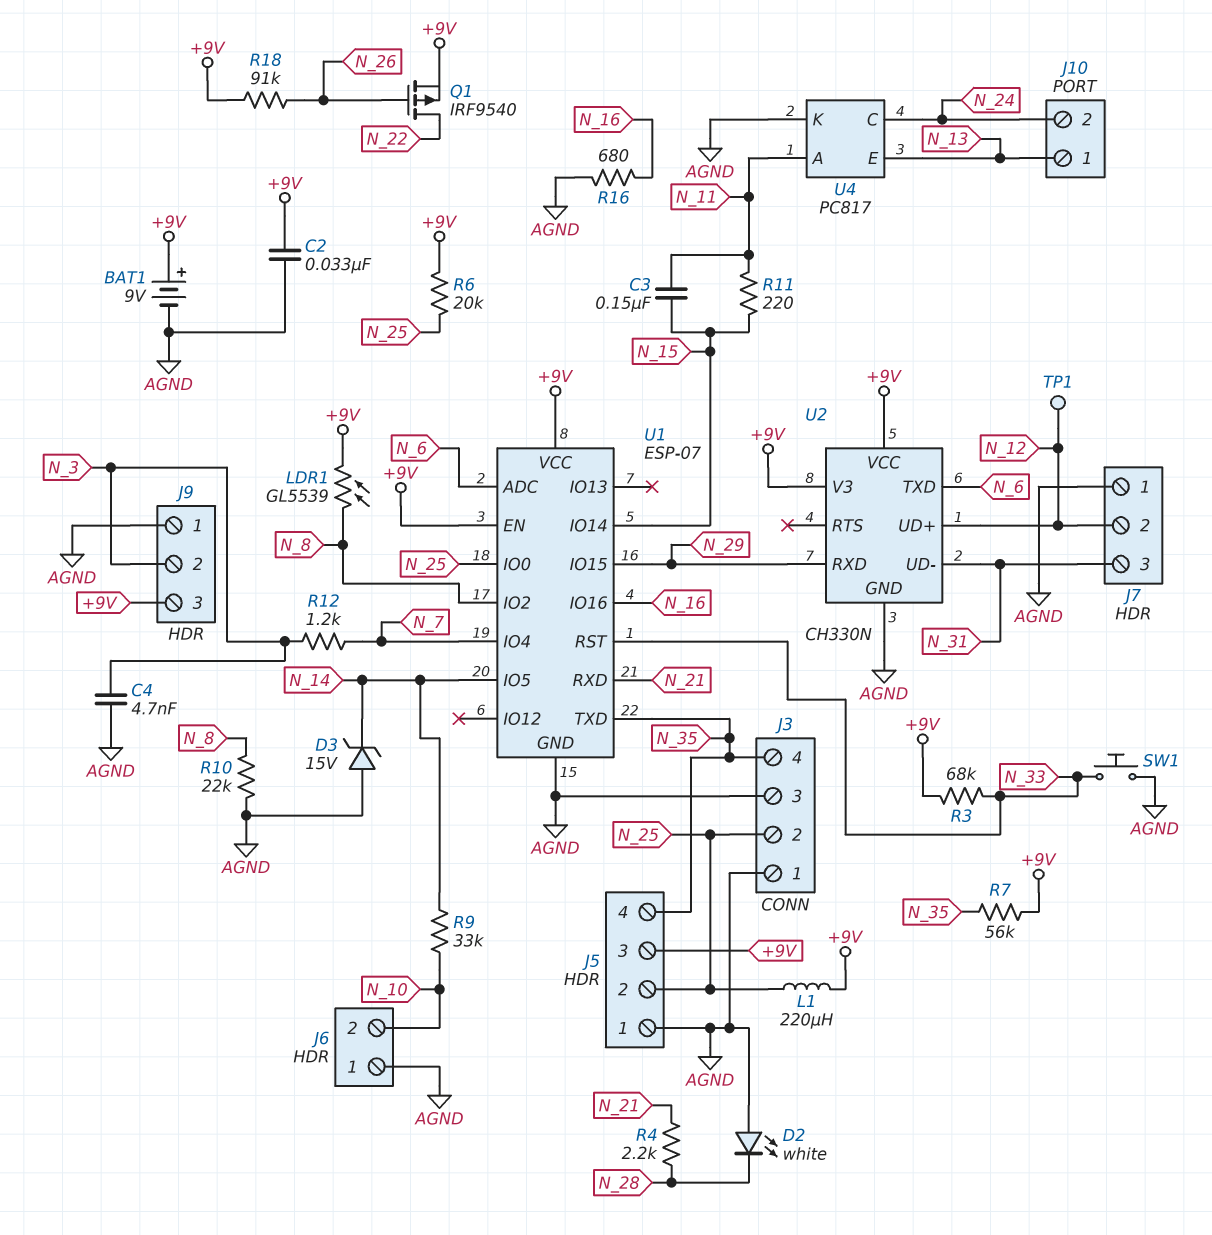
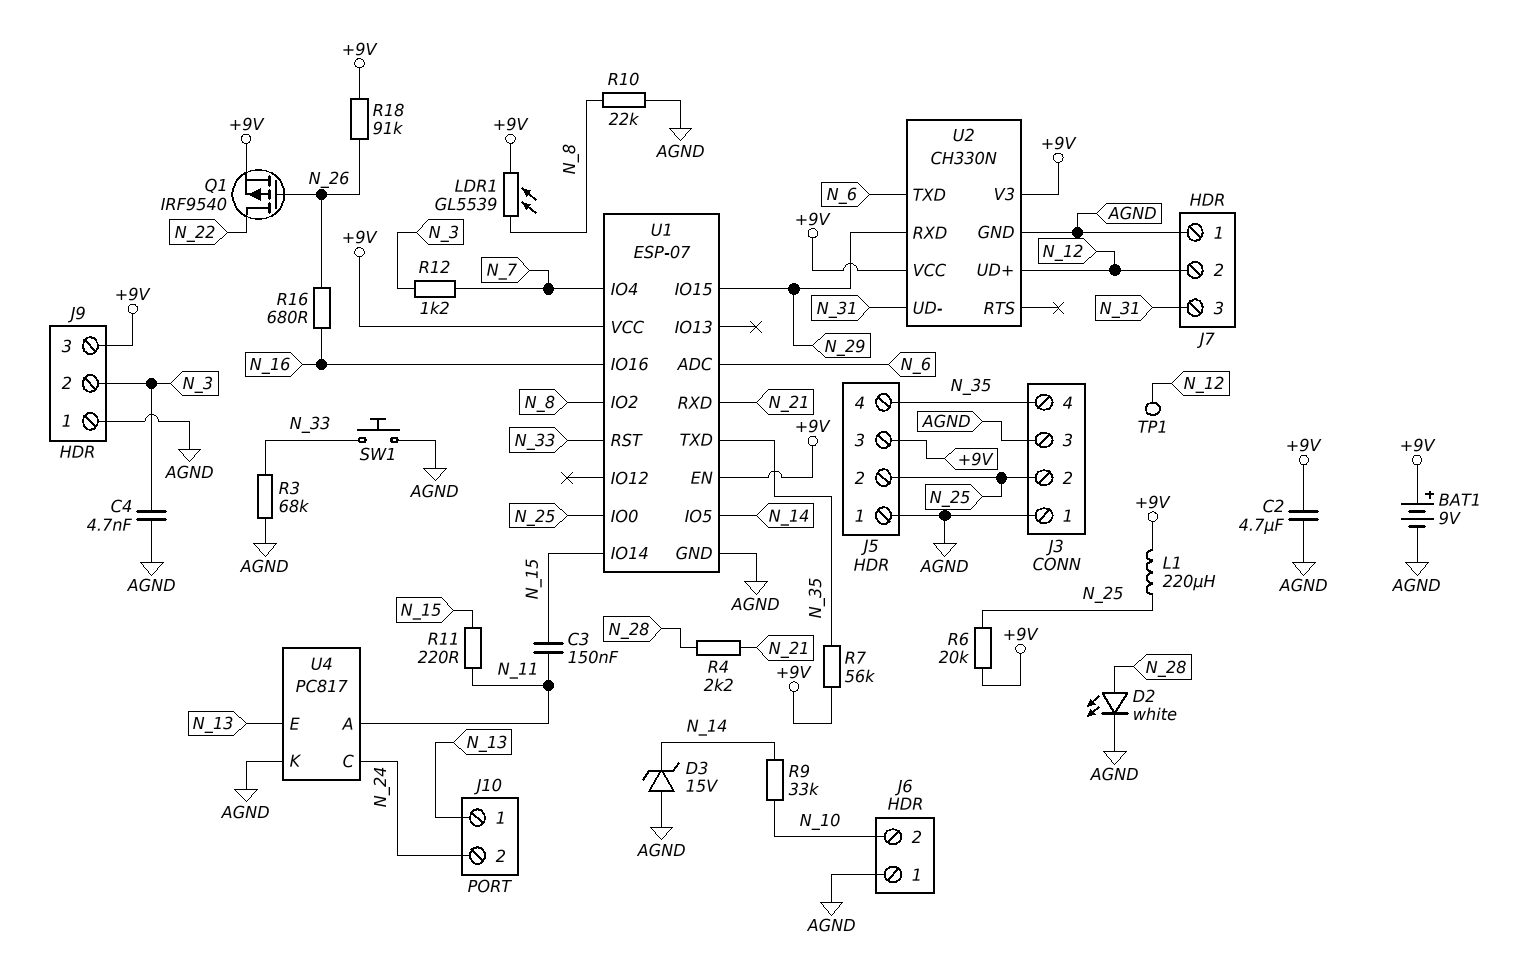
C2: 33nF (+9V, AGND) -> 4.7uF (+9V, AGND)
D2: LED white (A AGND, K N_28) -> LED white (A N_28, K AGND)
R3: 68k (+9V, N_33) -> 68k (AGND, N_33)
R16: 680 (AGND, N_16) -> 680 (N_16, N_26)

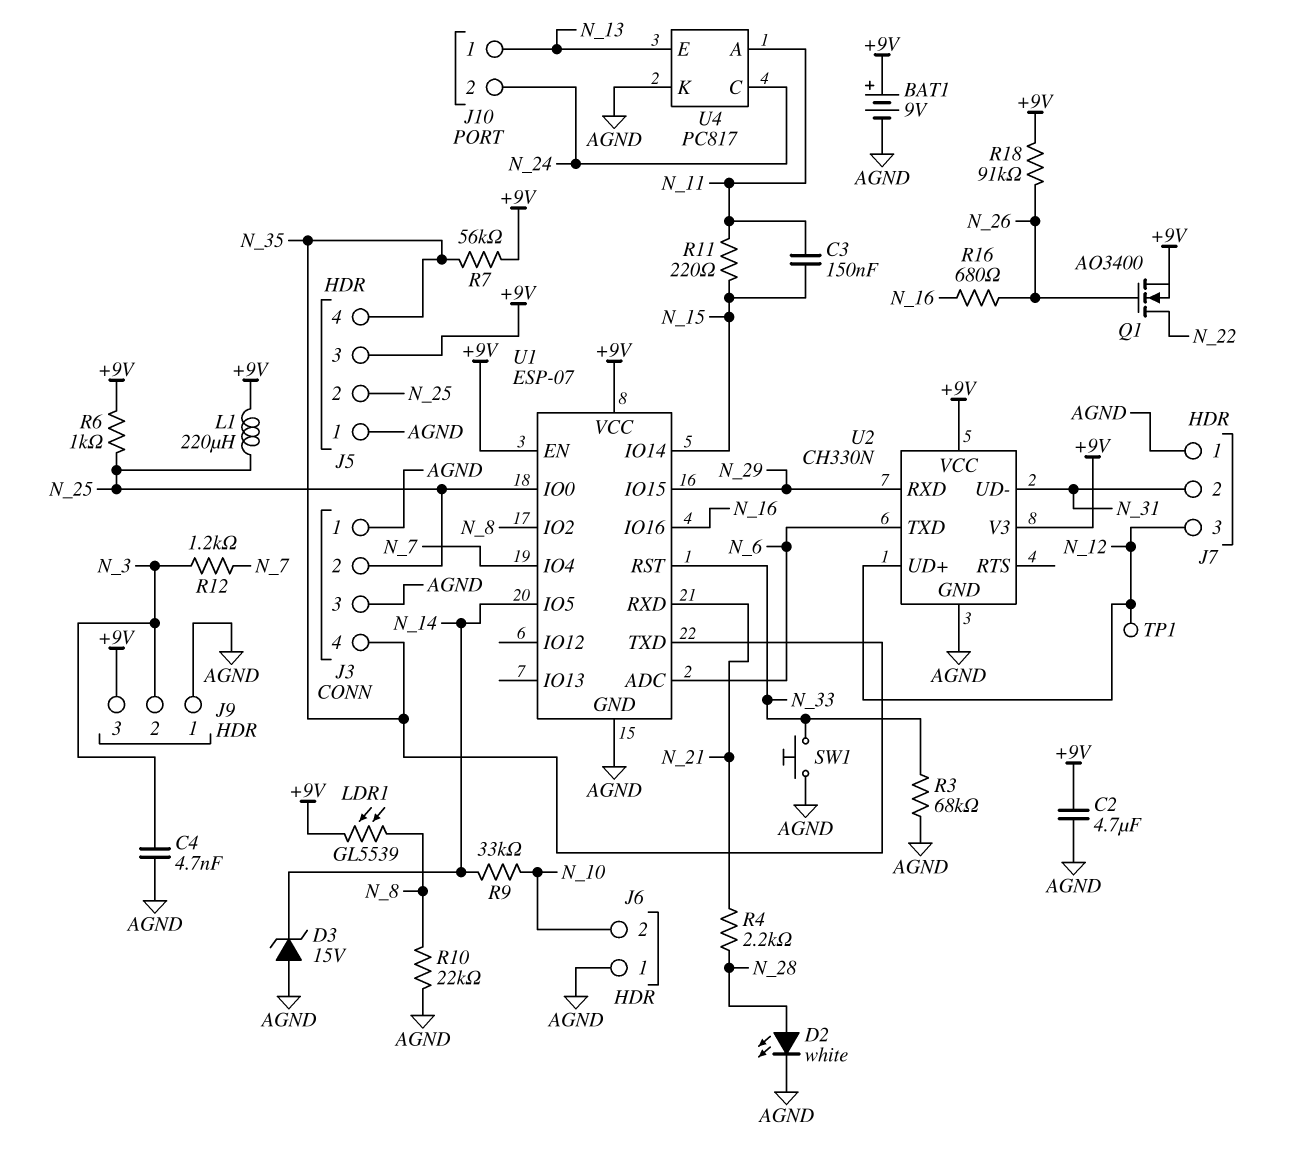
J7 pin 2: N_12 -> N_31
J7 pin 3: N_31 -> N_12
Q1: PMOS IRF9540 (G N_26, D N_22, S +9V) -> NMOS AO3400 (G N_26, D N_22, S +9V)
R6: 20k (+9V, N_25) -> 1k (+9V, N_25)

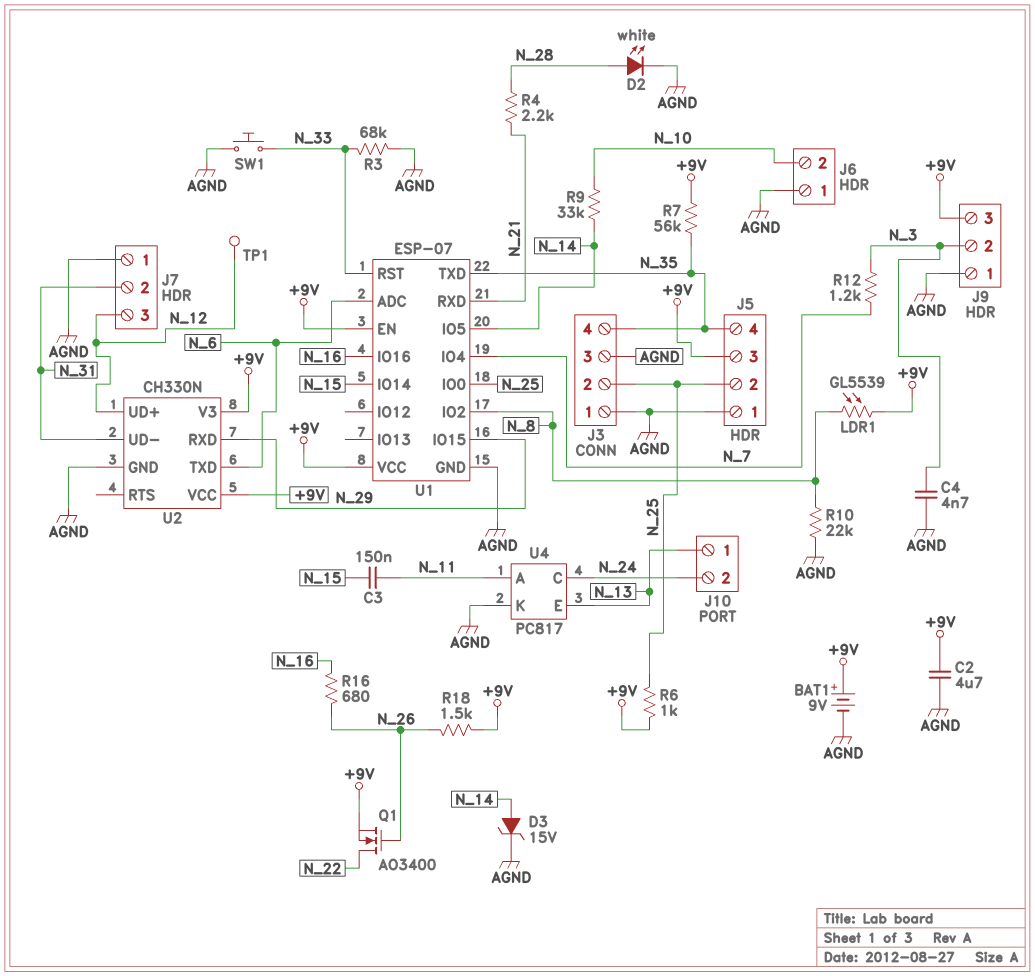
D3: zener 15V (A AGND, K N_14) -> zener 15V (A N_14, K AGND)
L1: 220uH (+9V, N_25) -> none
R11: 220 (N_11, N_15) -> none
R18: 91k (+9V, N_26) -> 1.5k (+9V, N_26)

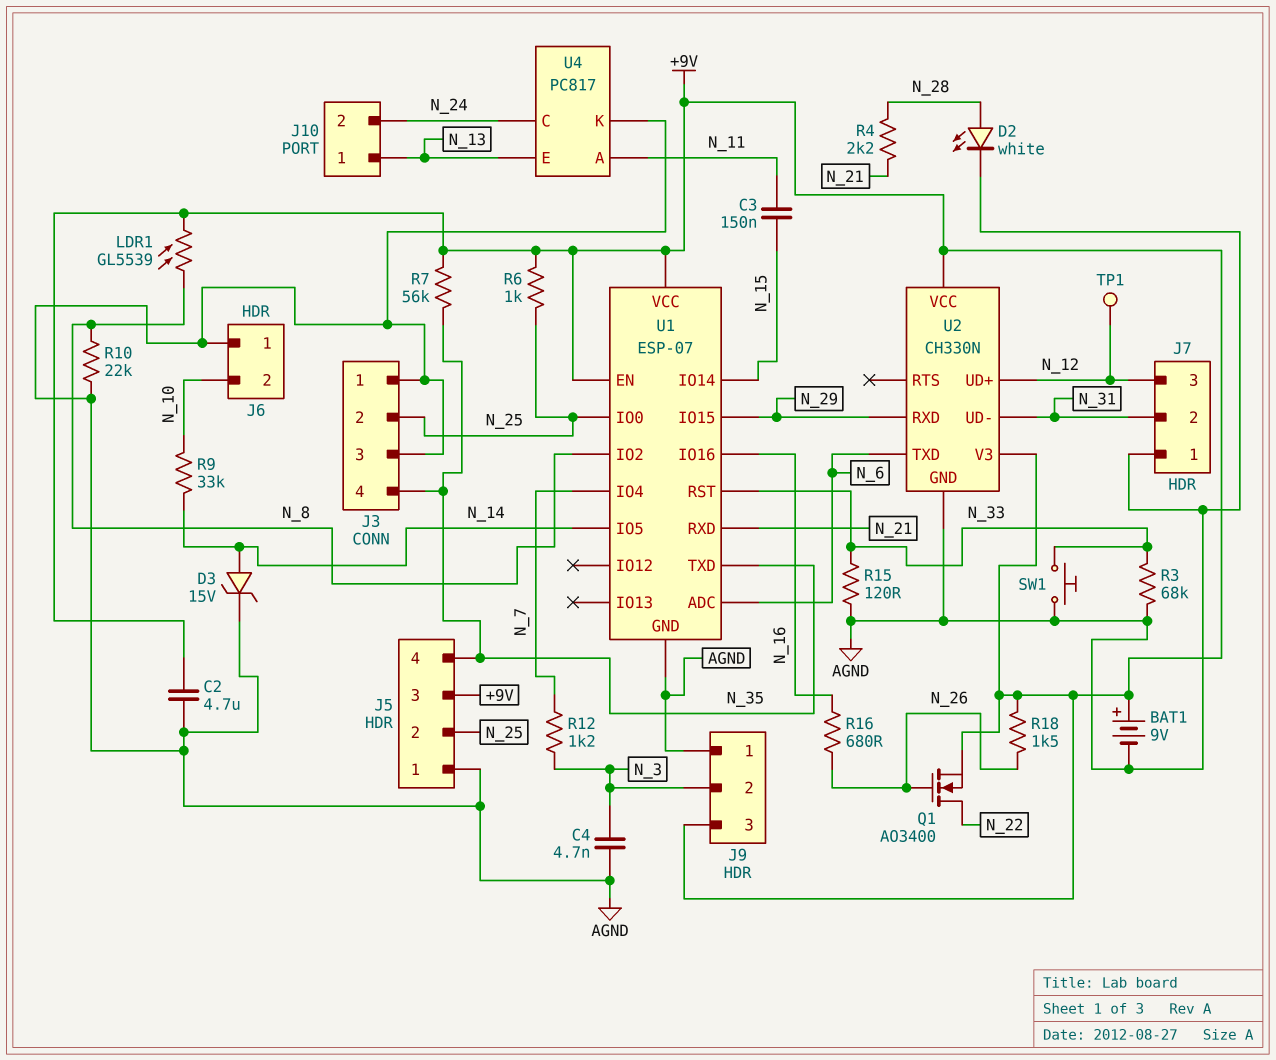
R15: none -> 120 (AGND, N_33)

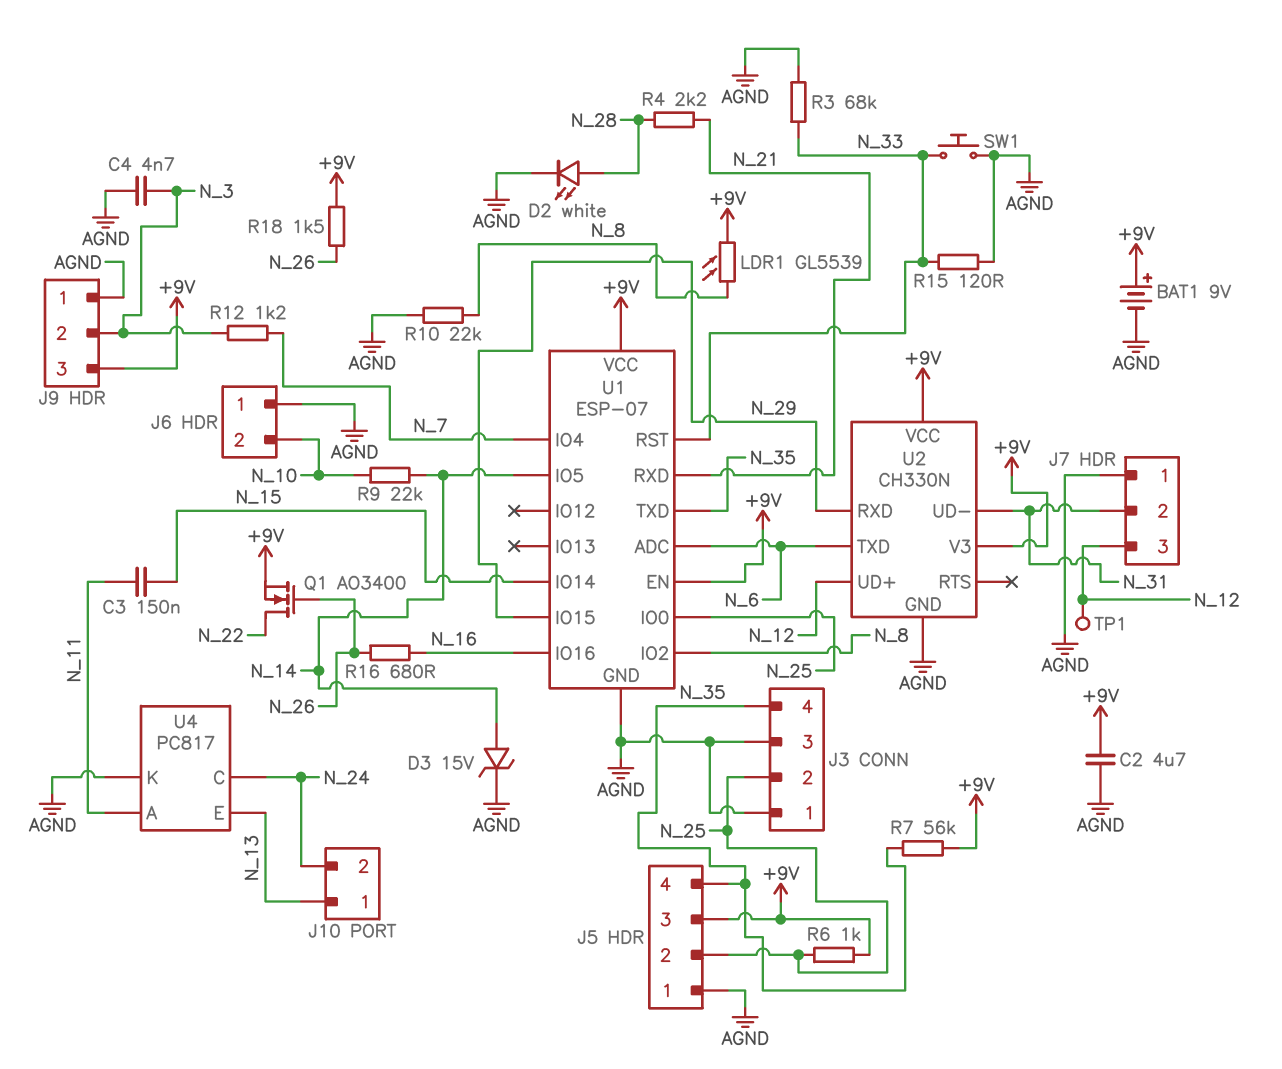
R9: 33k (N_10, N_14) -> 22k (N_10, N_14)

